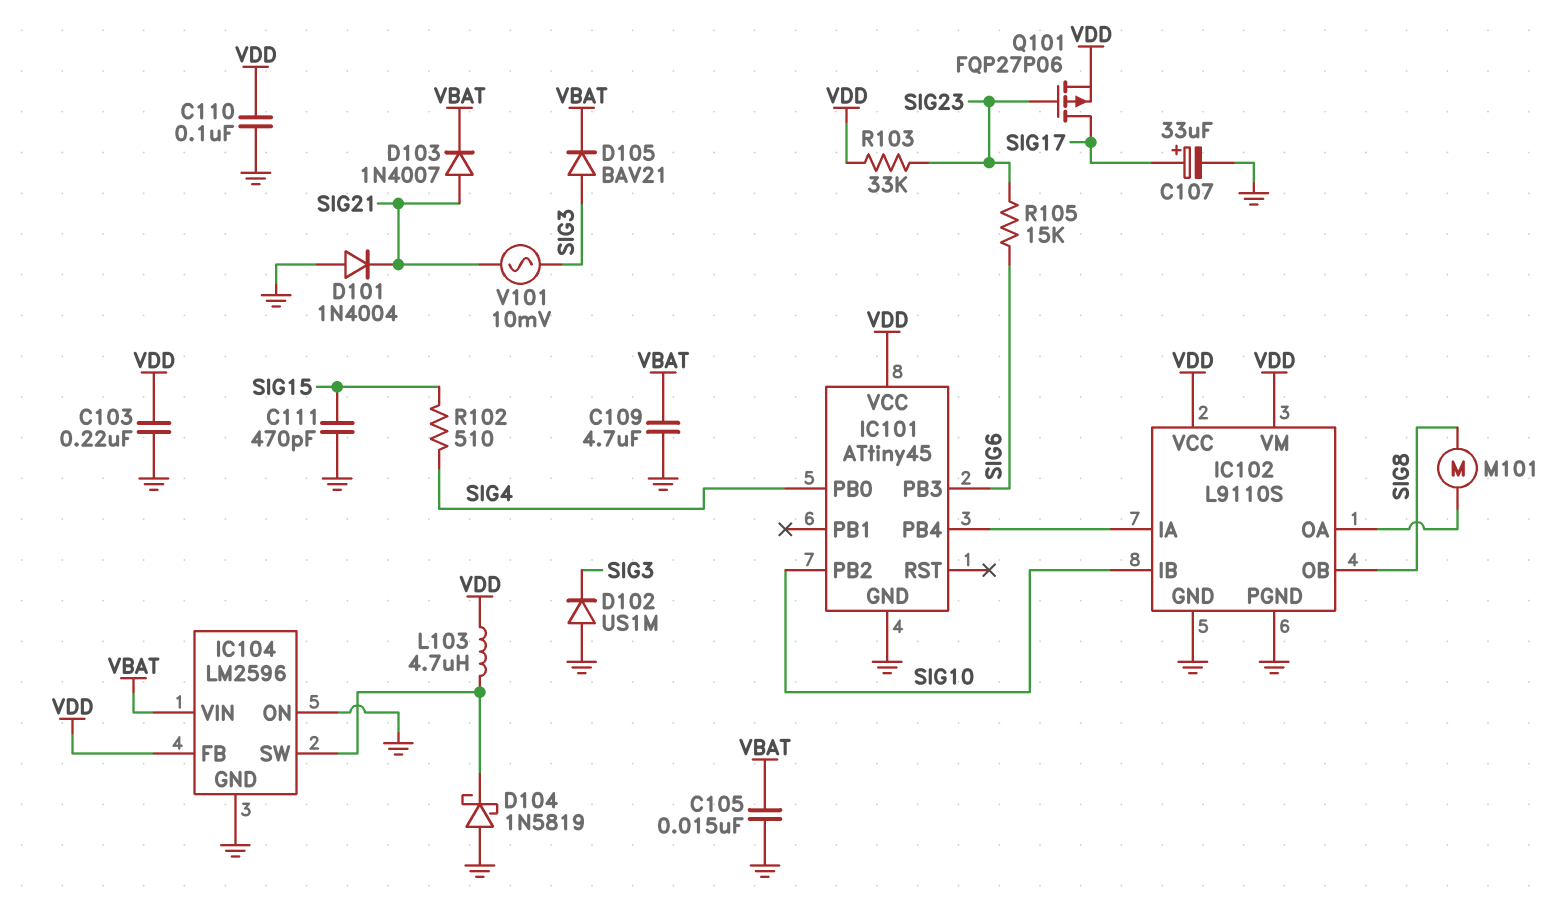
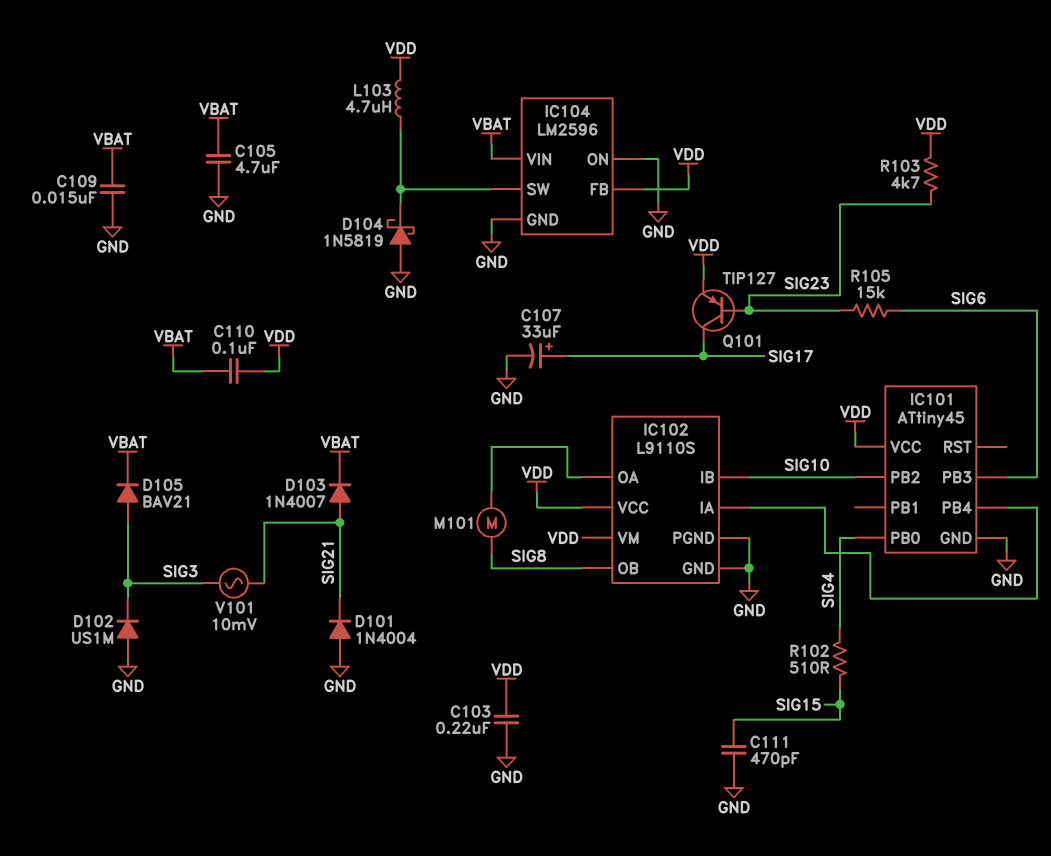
C105: 15nF (GND, VBAT) -> 4.7uF (GND, VBAT)
C109: 4.7uF (GND, VBAT) -> 15nF (GND, VBAT)
C110: 100nF (GND, VDD) -> 100nF (VBAT, VDD)
Q101: PMOS FQP27P06 (G SIG23, D SIG17, S VDD) -> PNP TIP127 (B SIG23, C SIG17, E VDD)
R103: 33k (SIG23, VDD) -> 4.7k (SIG23, VDD)

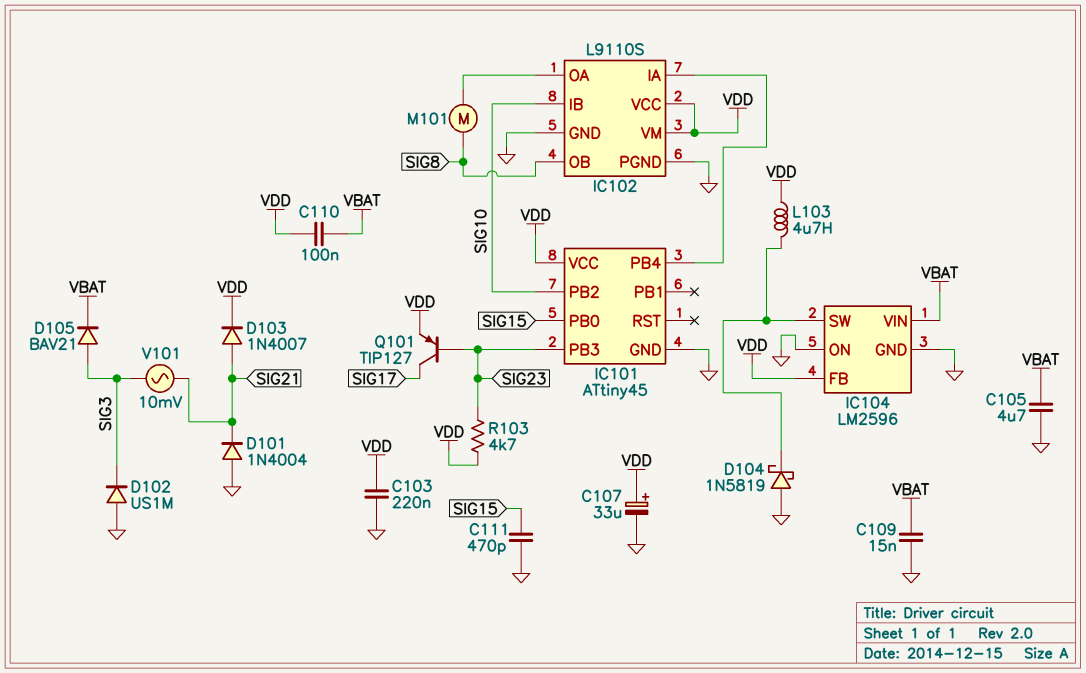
C107: 33uF (plus SIG17, minus GND) -> 33uF (plus VDD, minus GND)
D103: diode 1N4007 (A SIG21, K VBAT) -> diode 1N4007 (A SIG21, K VDD)
IC101 pin PB0: SIG4 -> SIG15
IC101 pin PB3: SIG6 -> SIG23
R102: 510 (SIG4, SIG15) -> none
R105: 15k (SIG6, SIG23) -> none

